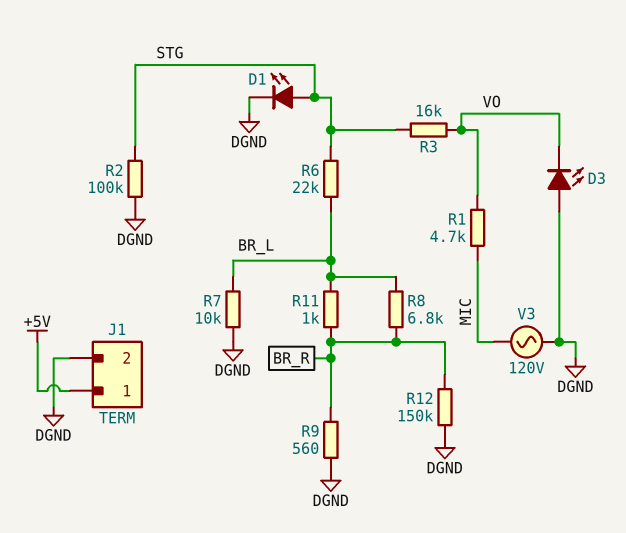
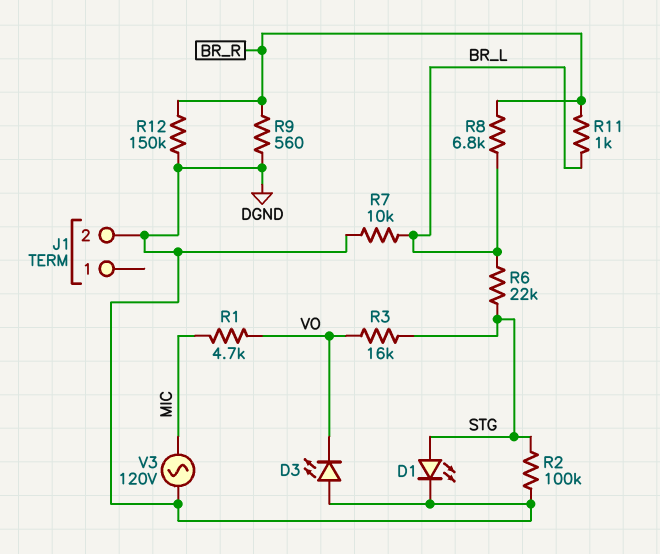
J1 pin 1: +5V -> none

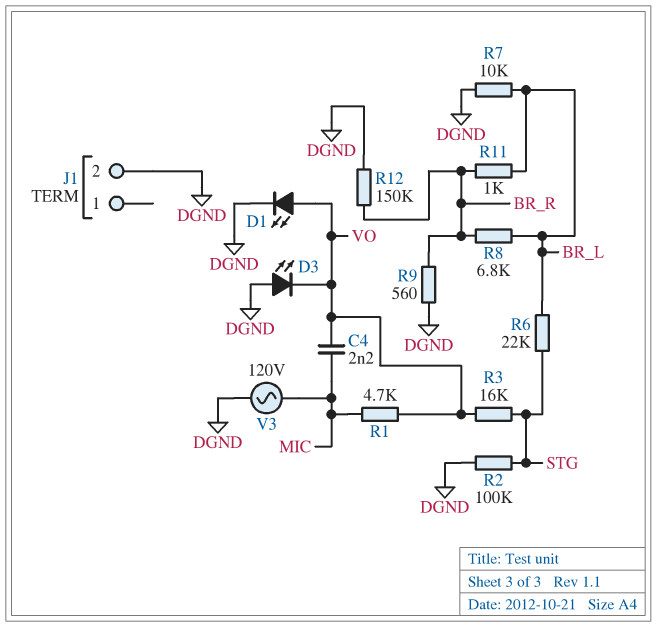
C4: none -> 2.2nF (MIC, VO)
D1: LED (A STG, K DGND) -> LED (A VO, K DGND)

